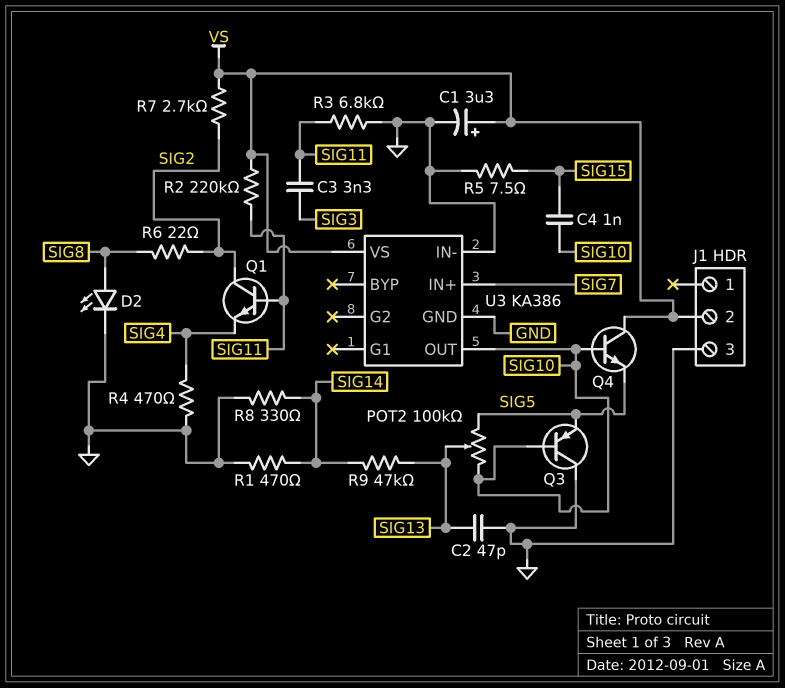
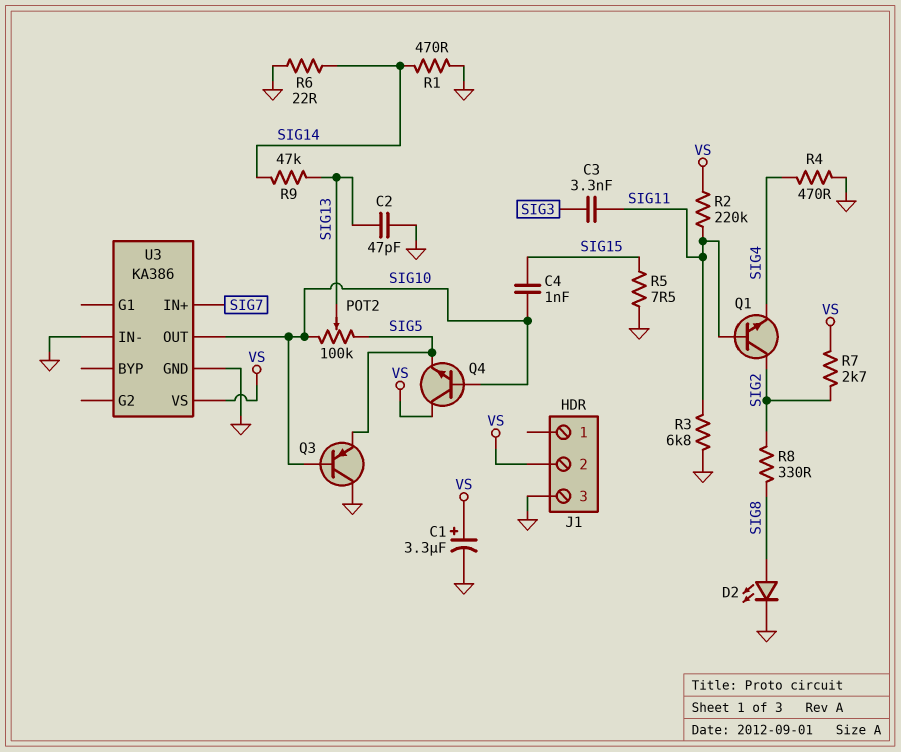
R6: 22 (SIG2, SIG8) -> 22 (GND, SIG14)
R8: 330 (GND, SIG14) -> 330 (SIG2, SIG8)

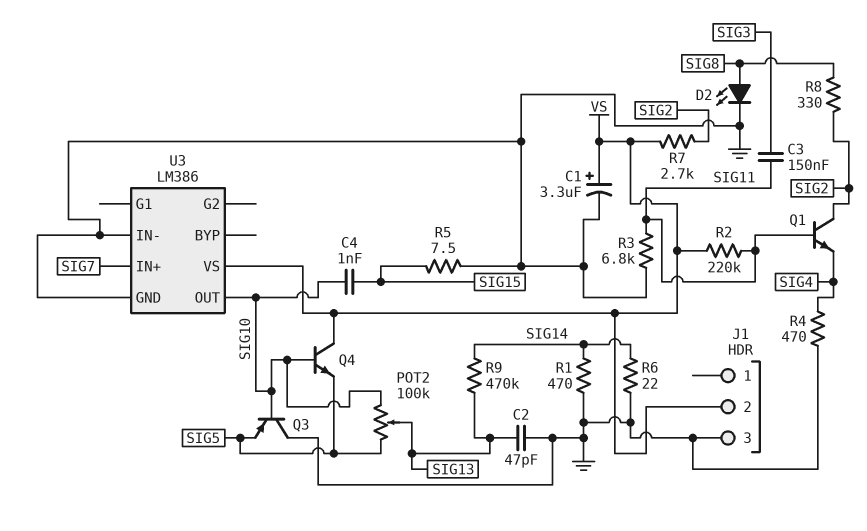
C3: 3.3nF (SIG3, SIG11) -> 150nF (SIG3, SIG11)
R9: 47k (SIG13, SIG14) -> 470k (SIG13, SIG14)
U3: KA386 -> LM386

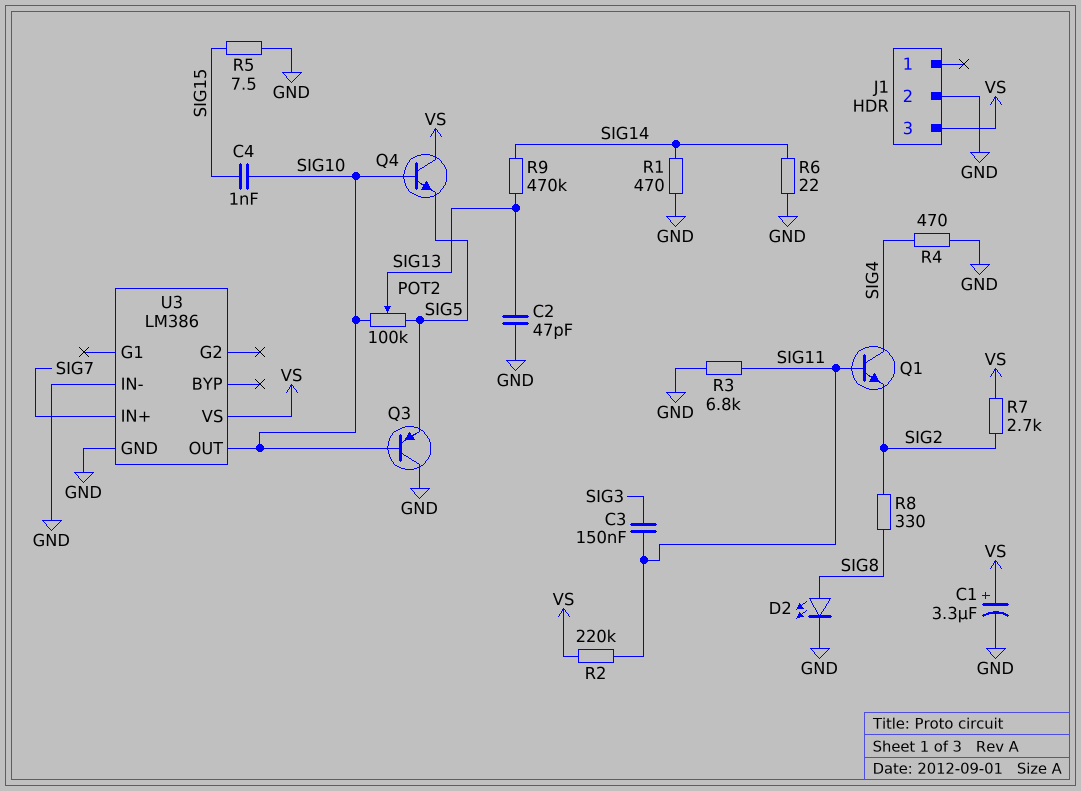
J1 pin 2: VS -> GND
J1 pin 3: GND -> VS
Q1: NPN (B SIG11, C SIG2, E SIG4) -> NPN (B SIG11, C SIG4, E SIG2)

